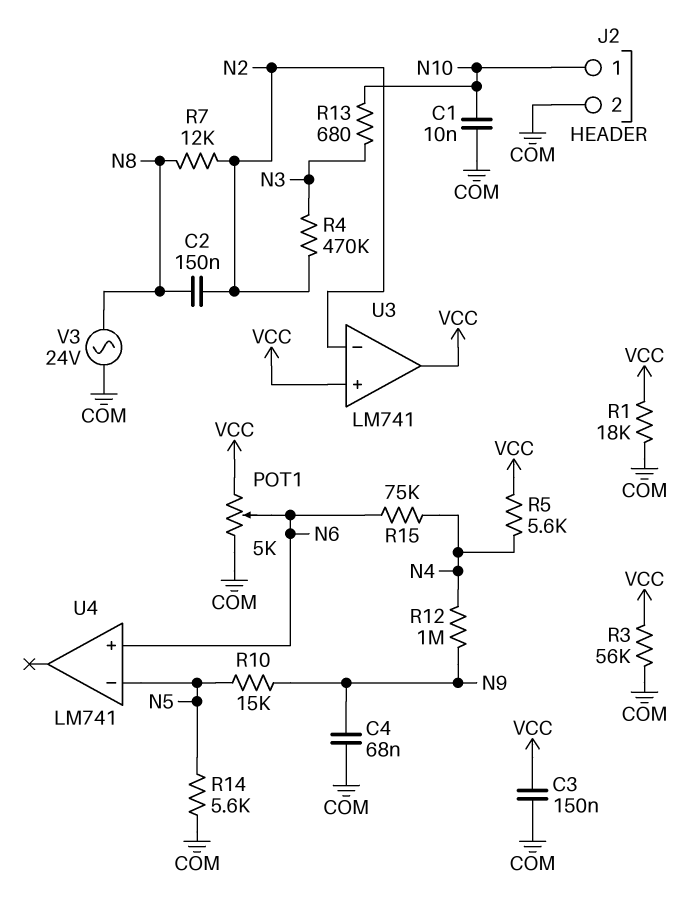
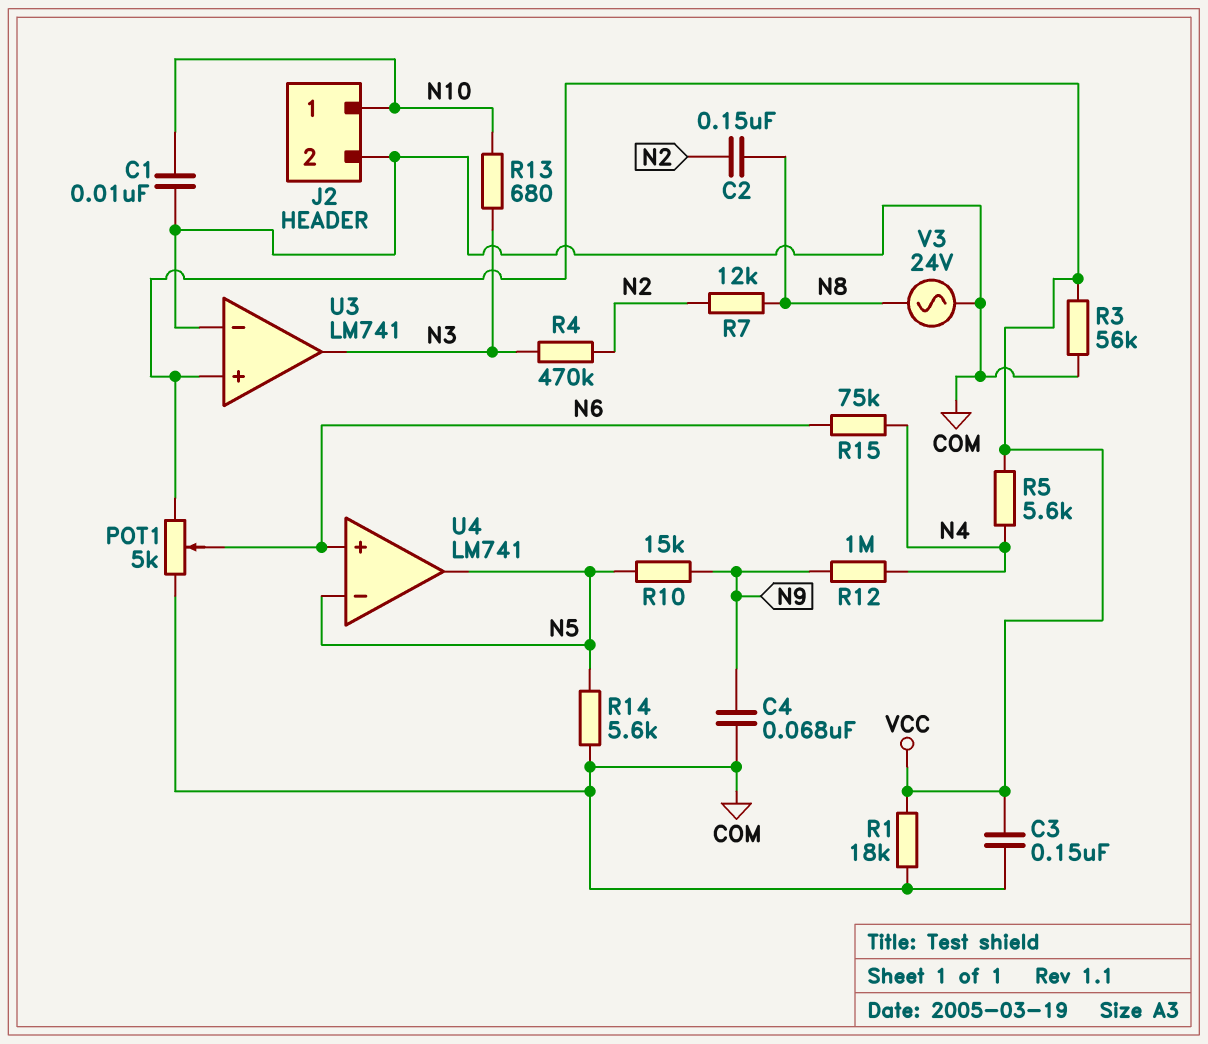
U3 pin in-: N2 -> COM
U3 pin out: VCC -> N3
U4 pin out: none -> N5

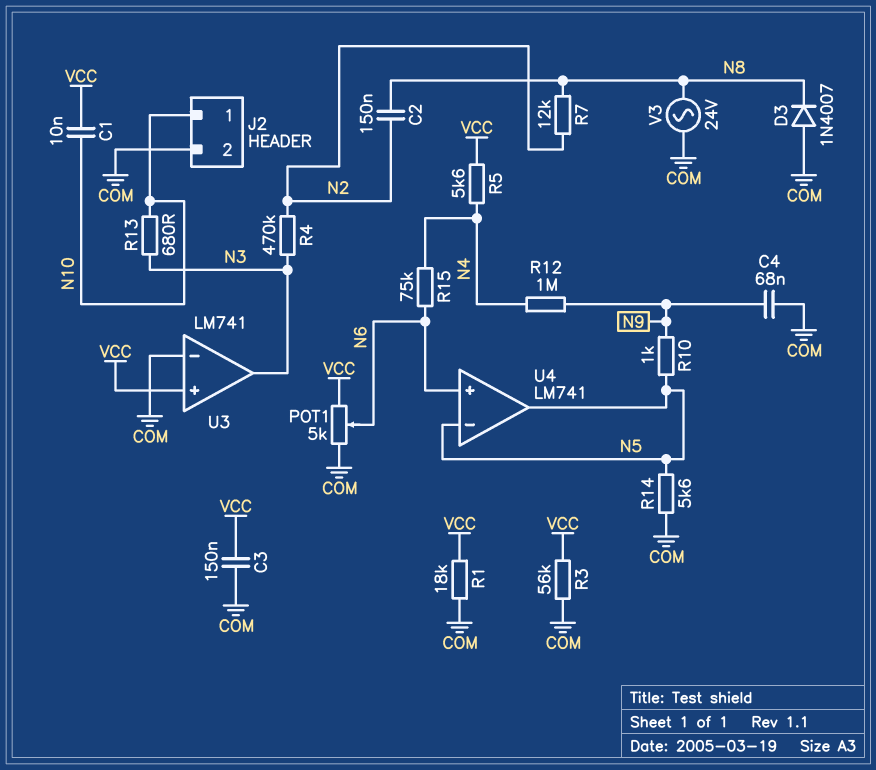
C1: 10nF (COM, N10) -> 10nF (N10, VCC)
D3: none -> diode 1N4007 (A COM, K N8)
R10: 15k (N5, N9) -> 1k (N5, N9)

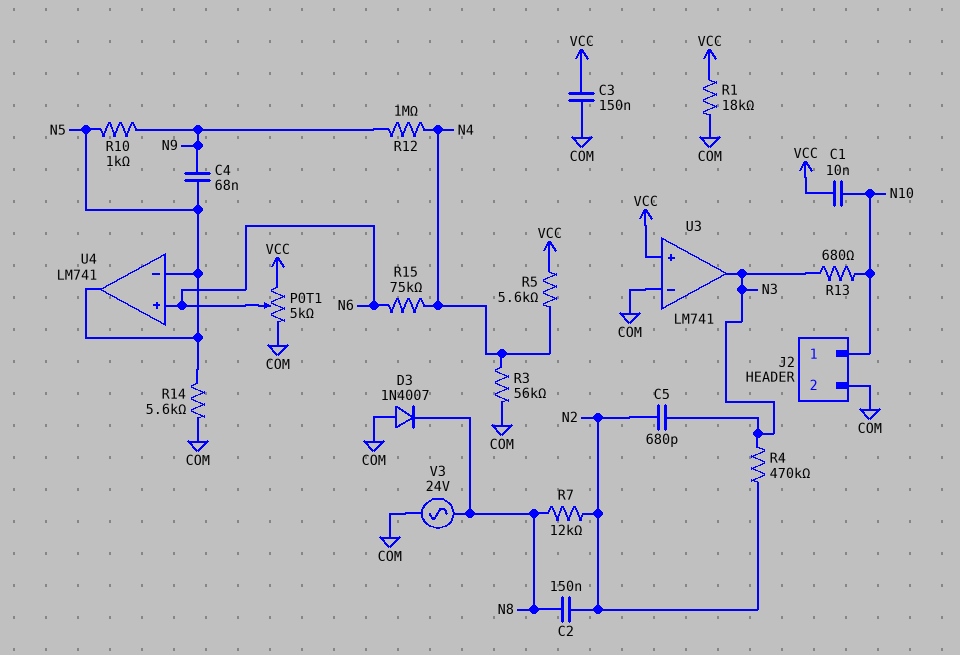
C4: 68nF (COM, N9) -> 68nF (N5, N9)
C5: none -> 680pF (N2, N3)
R3: 56k (COM, VCC) -> 56k (COM, N4)

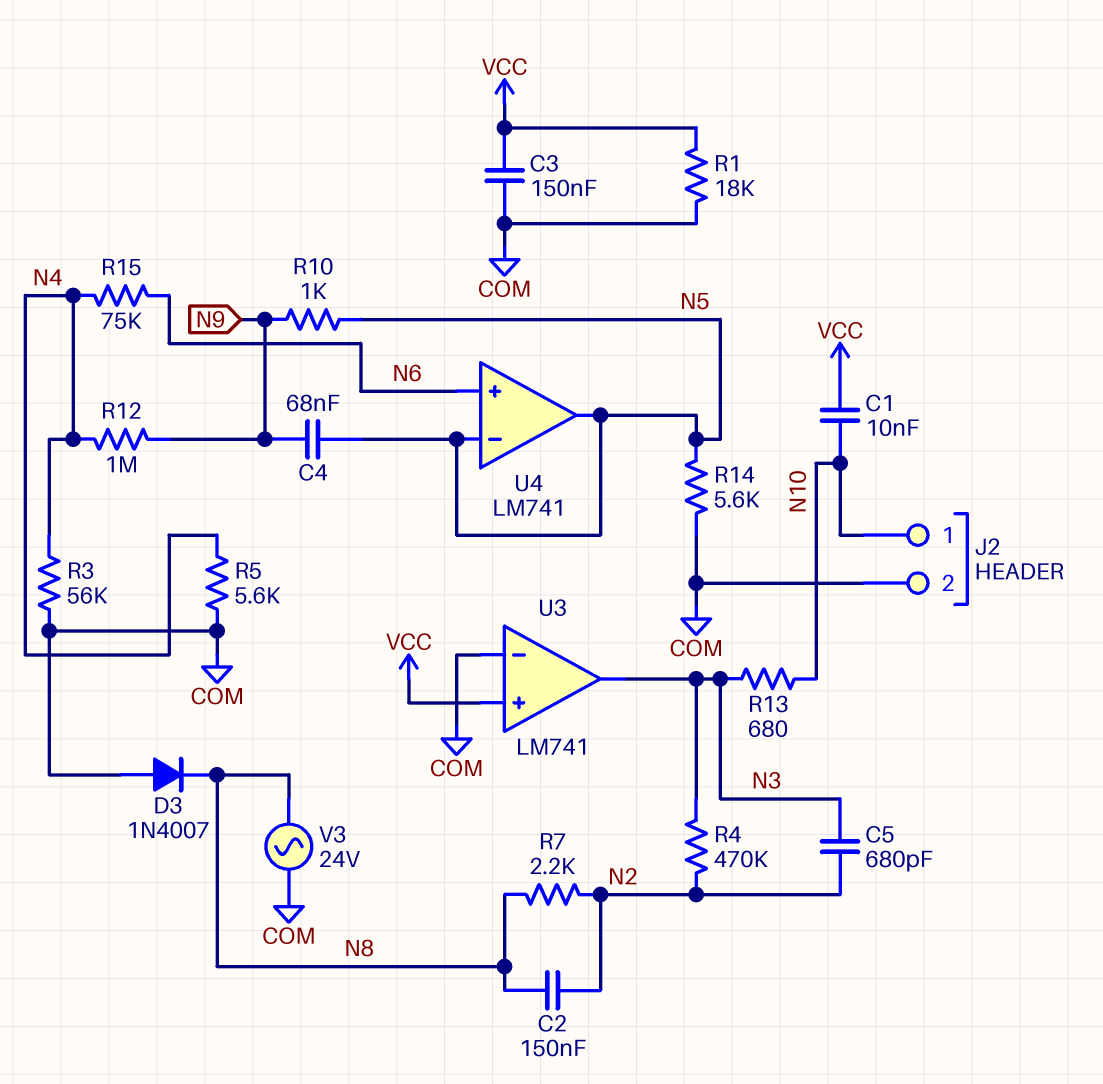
POT1: 5k (COM, VCC, wiper N6) -> none
R5: 5.6k (N4, VCC) -> 5.6k (COM, N4)
R7: 12k (N2, N8) -> 2.2k (N2, N8)

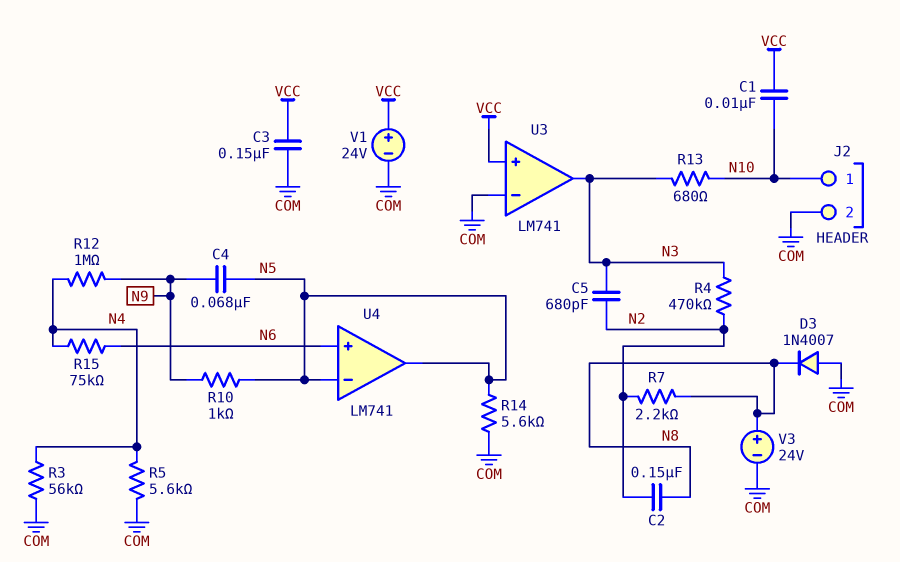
R1: 18k (COM, VCC) -> none
V1: none -> 24V (plus VCC, minus COM)
V3: AC 24V (COM, N8) -> 24V (plus N8, minus COM)

